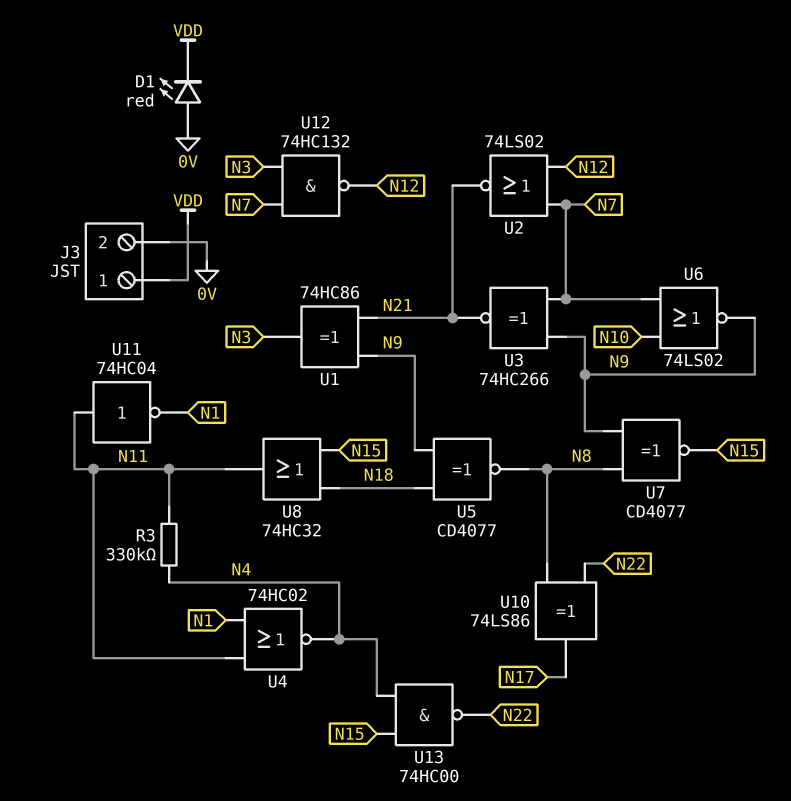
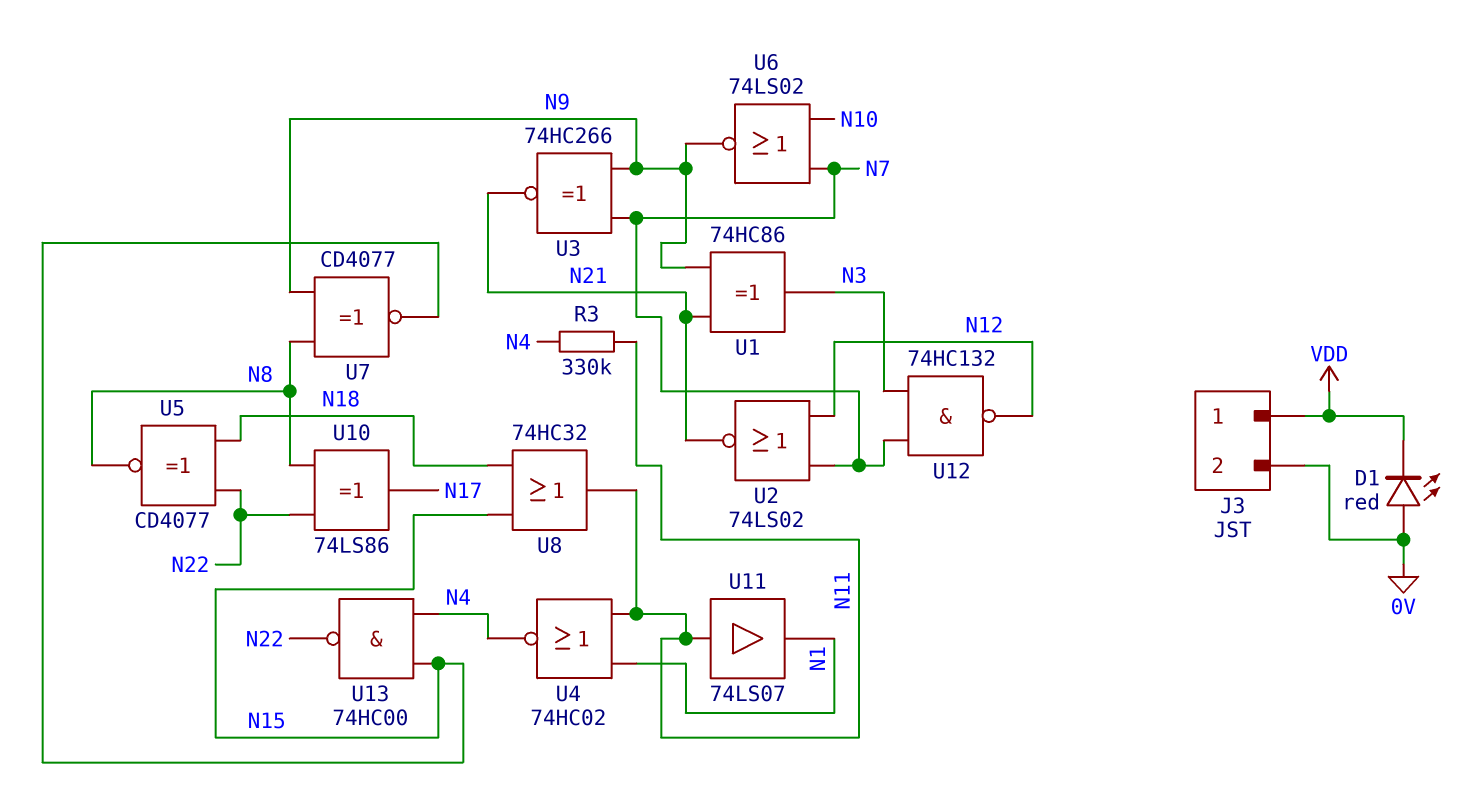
U5: XNOR CD4077 (in N9, in N18, out N8) -> XNOR CD4077 (in N18, in N22, out N8)
U11: NOT 74HC04 (in N11, out N1) -> buffer 74LS07 (in N11, out N1)

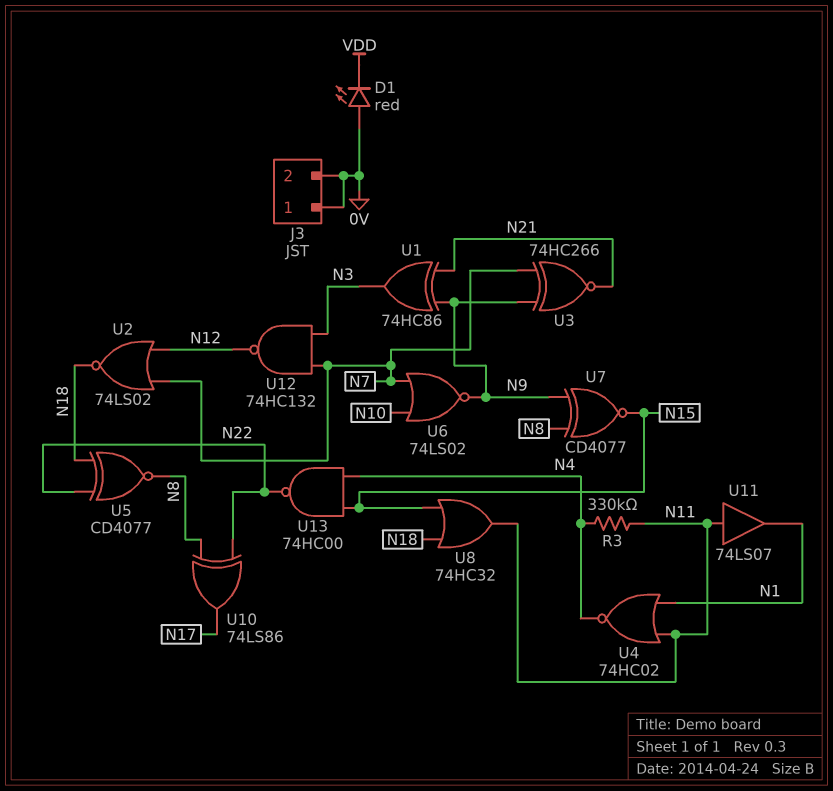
J3 pin 1: VDD -> 0V
U2: NOR 74LS02 (in N7, in N12, out N21) -> NOR 74LS02 (in N7, in N12, out N18)

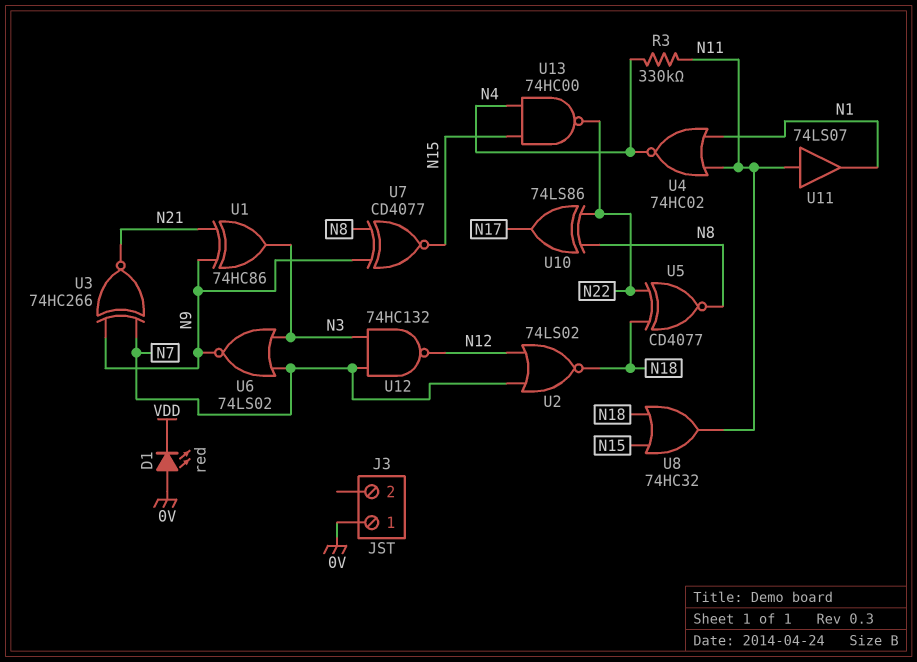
J3 pin 2: 0V -> none
U6: NOR 74LS02 (in N7, in N10, out N9) -> NOR 74LS02 (in N3, in N7, out N9)

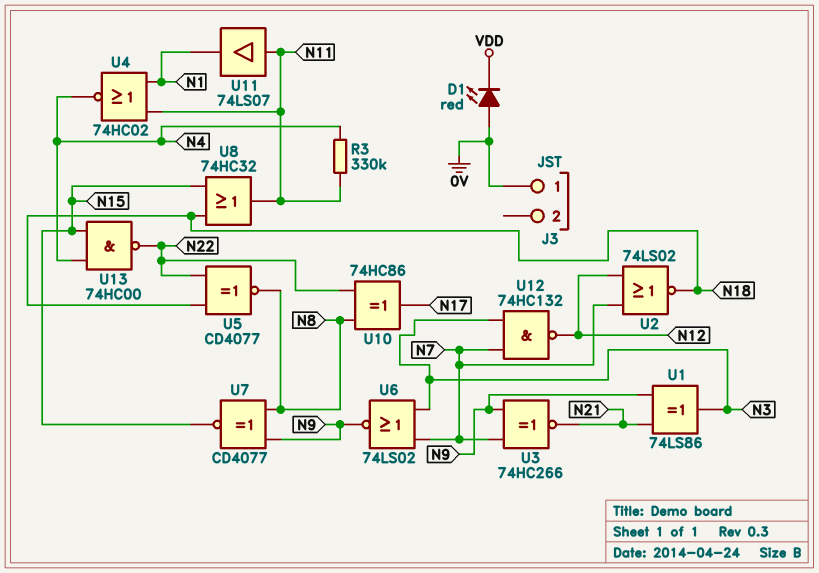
U1: XOR 74HC86 (in N9, in N21, out N3) -> XOR 74LS86 (in N9, in N21, out N3)
U10: XOR 74LS86 (in N8, in N22, out N17) -> XOR 74HC86 (in N8, in N22, out N17)

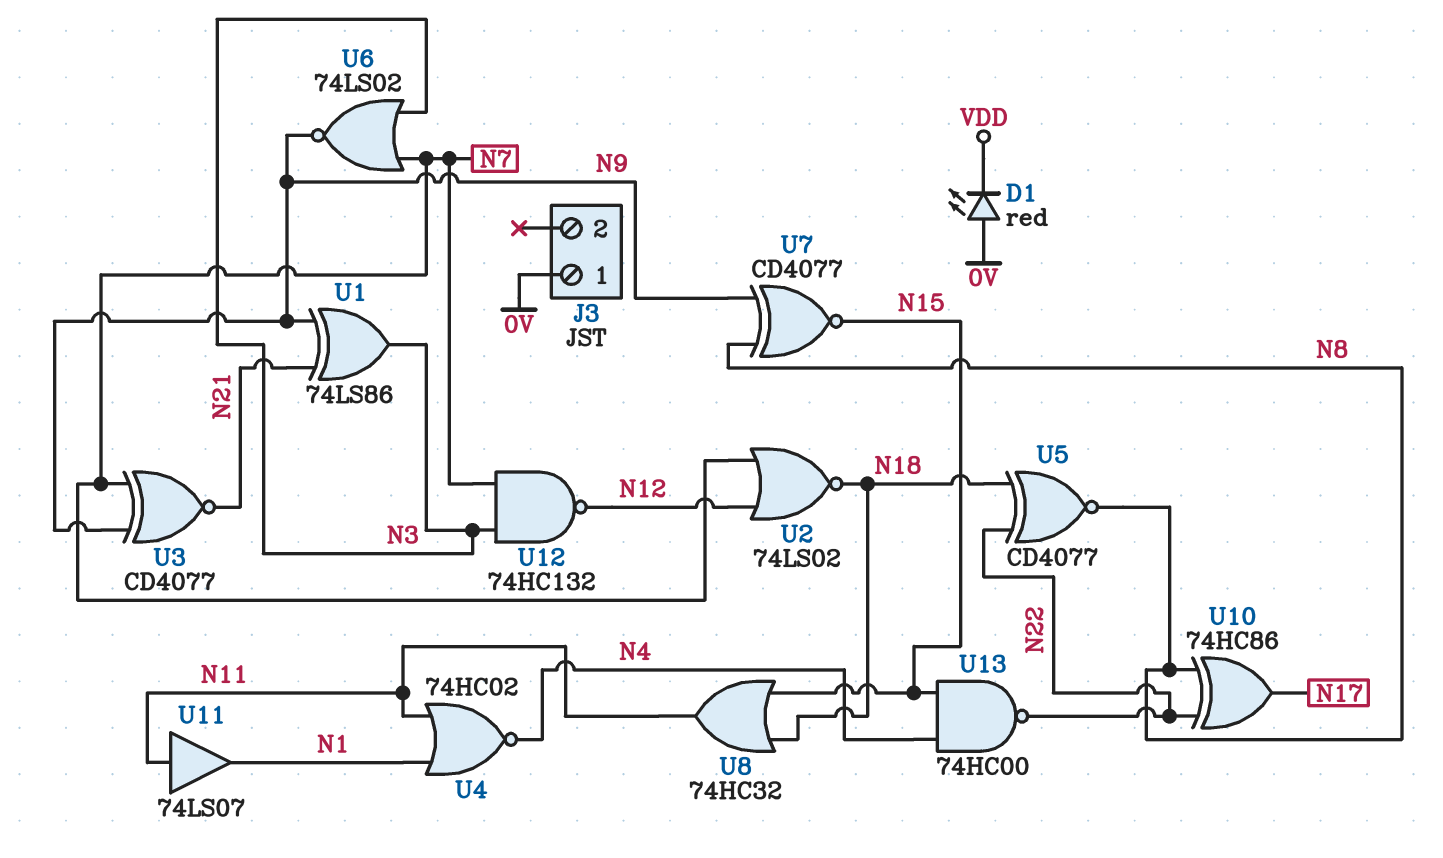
R3: 330k (N4, N11) -> none
U3: XNOR 74HC266 (in N7, in N9, out N21) -> XNOR CD4077 (in N7, in N9, out N21)

